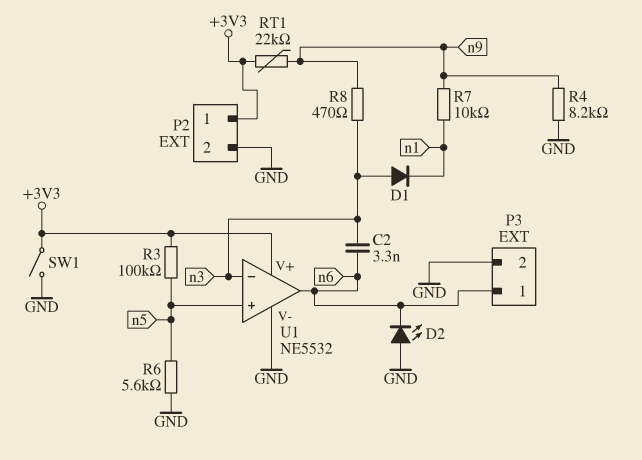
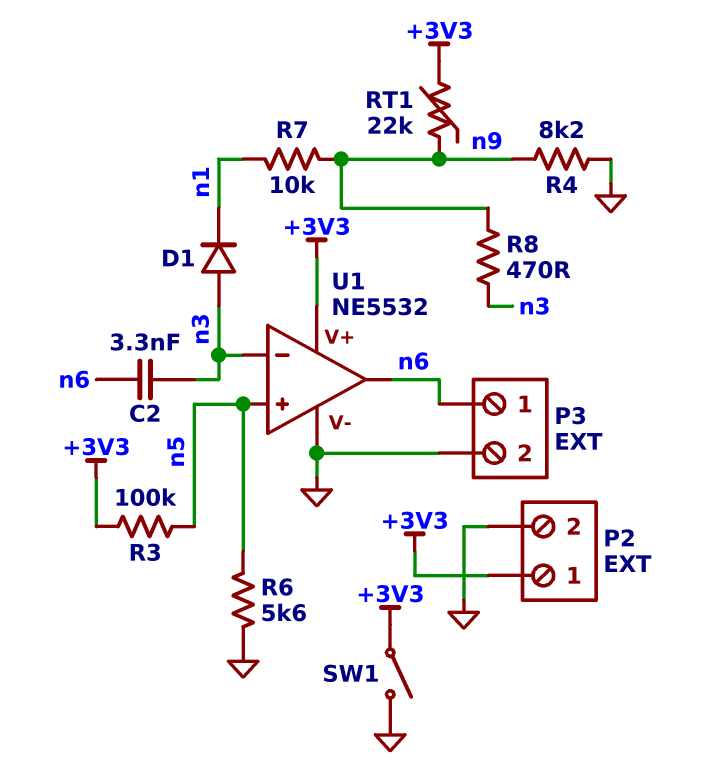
D2: LED (A GND, K n6) -> none

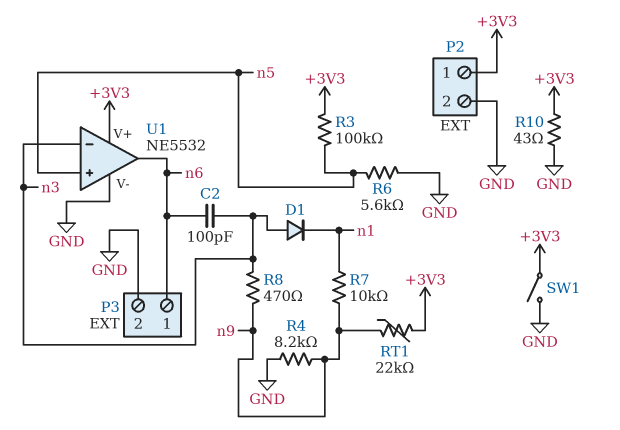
C2: 3.3nF (n3, n6) -> 100pF (n3, n6)
R10: none -> 43 (+3V3, GND)

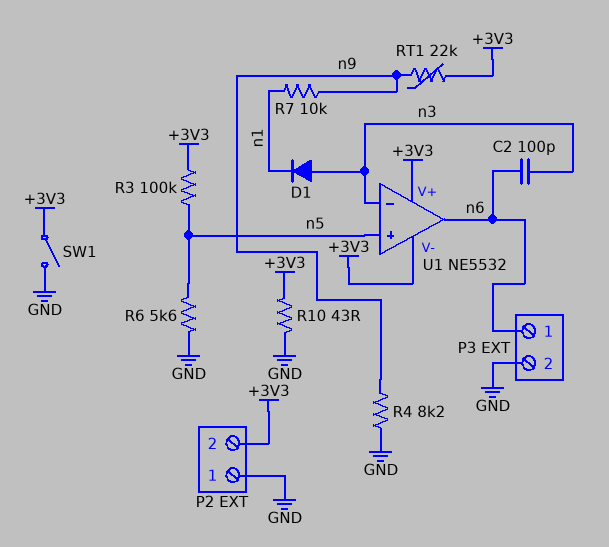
P2 pin 1: +3V3 -> GND
P2 pin 2: GND -> +3V3
R8: 470 (n3, n9) -> none
U1 pin V-: GND -> +3V3

